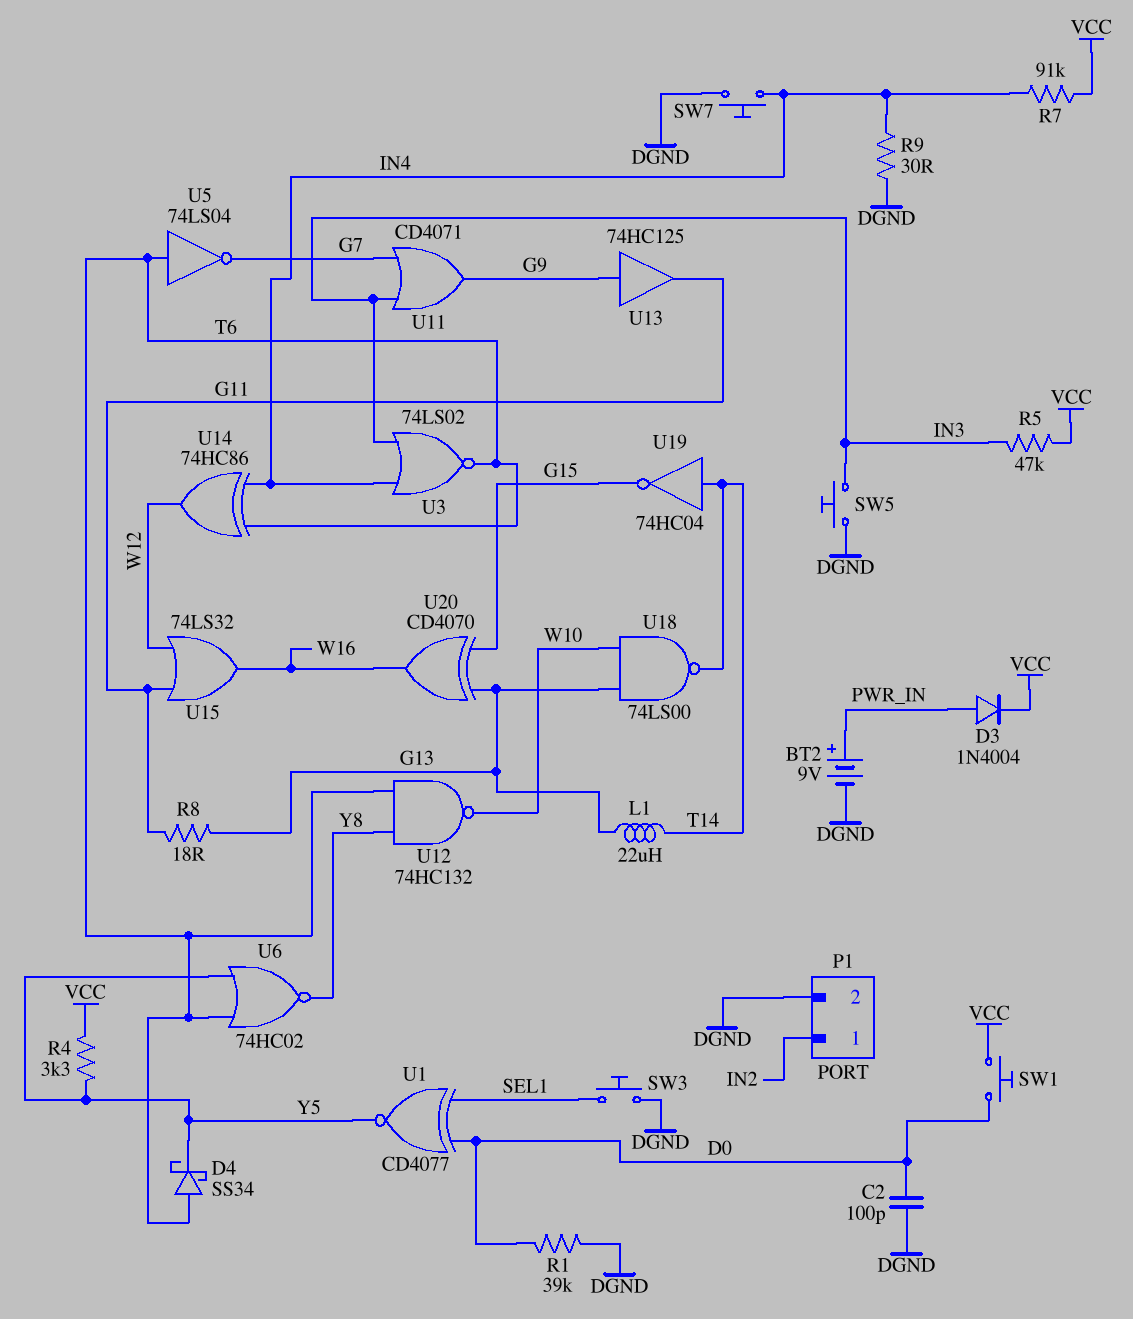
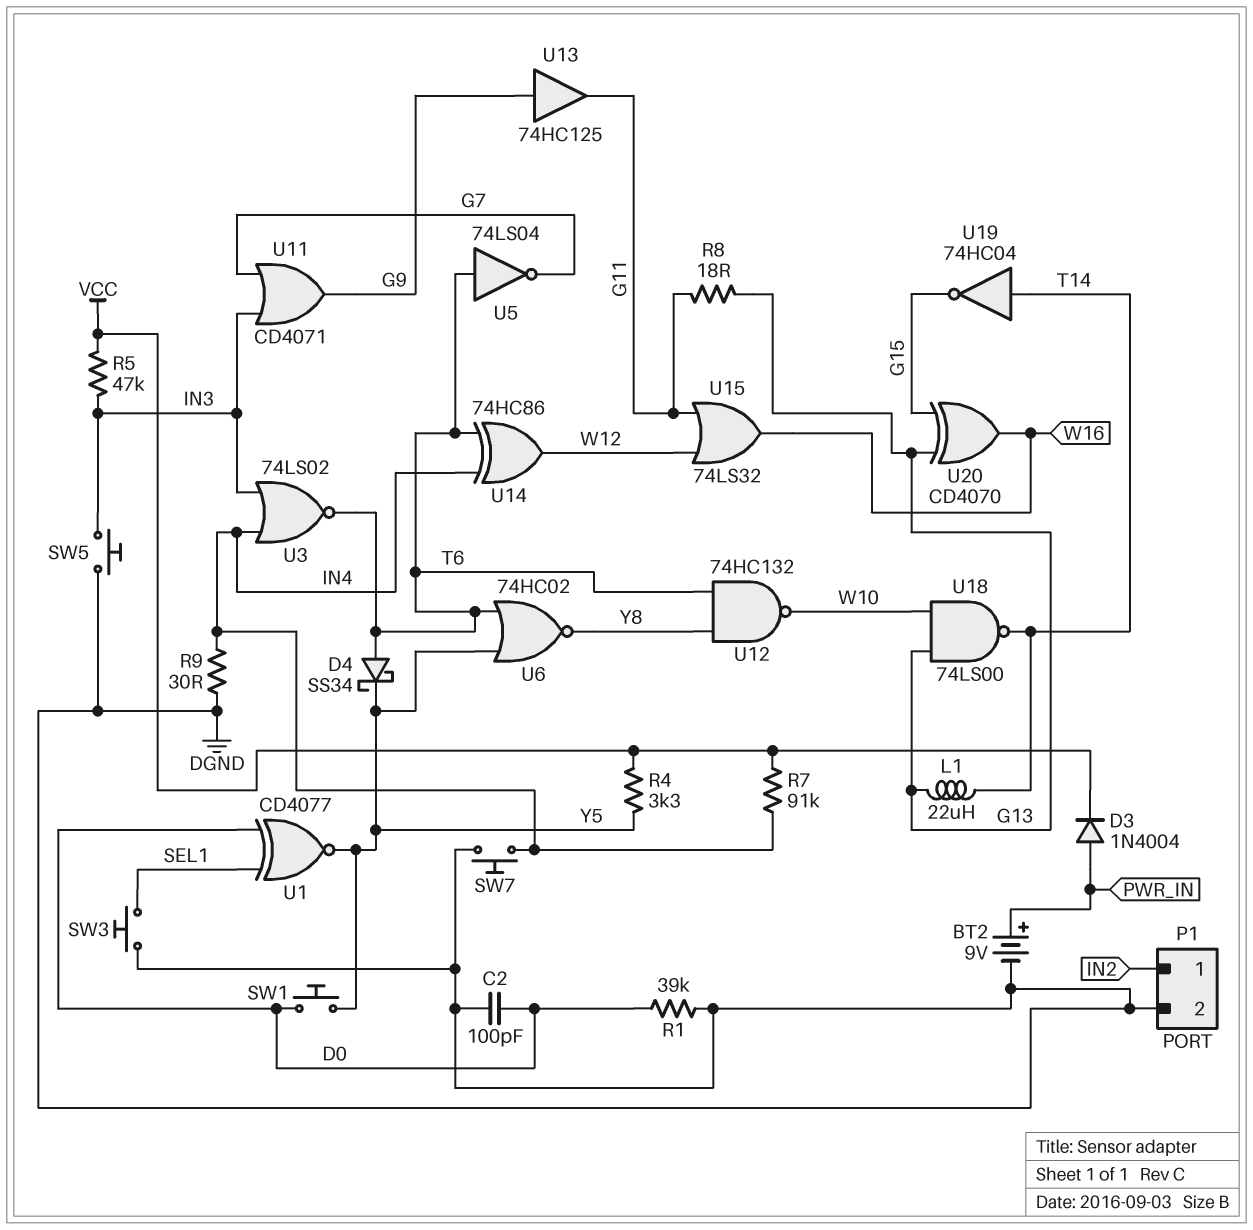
SW1: button (D0, VCC) -> button (D0, Y5)

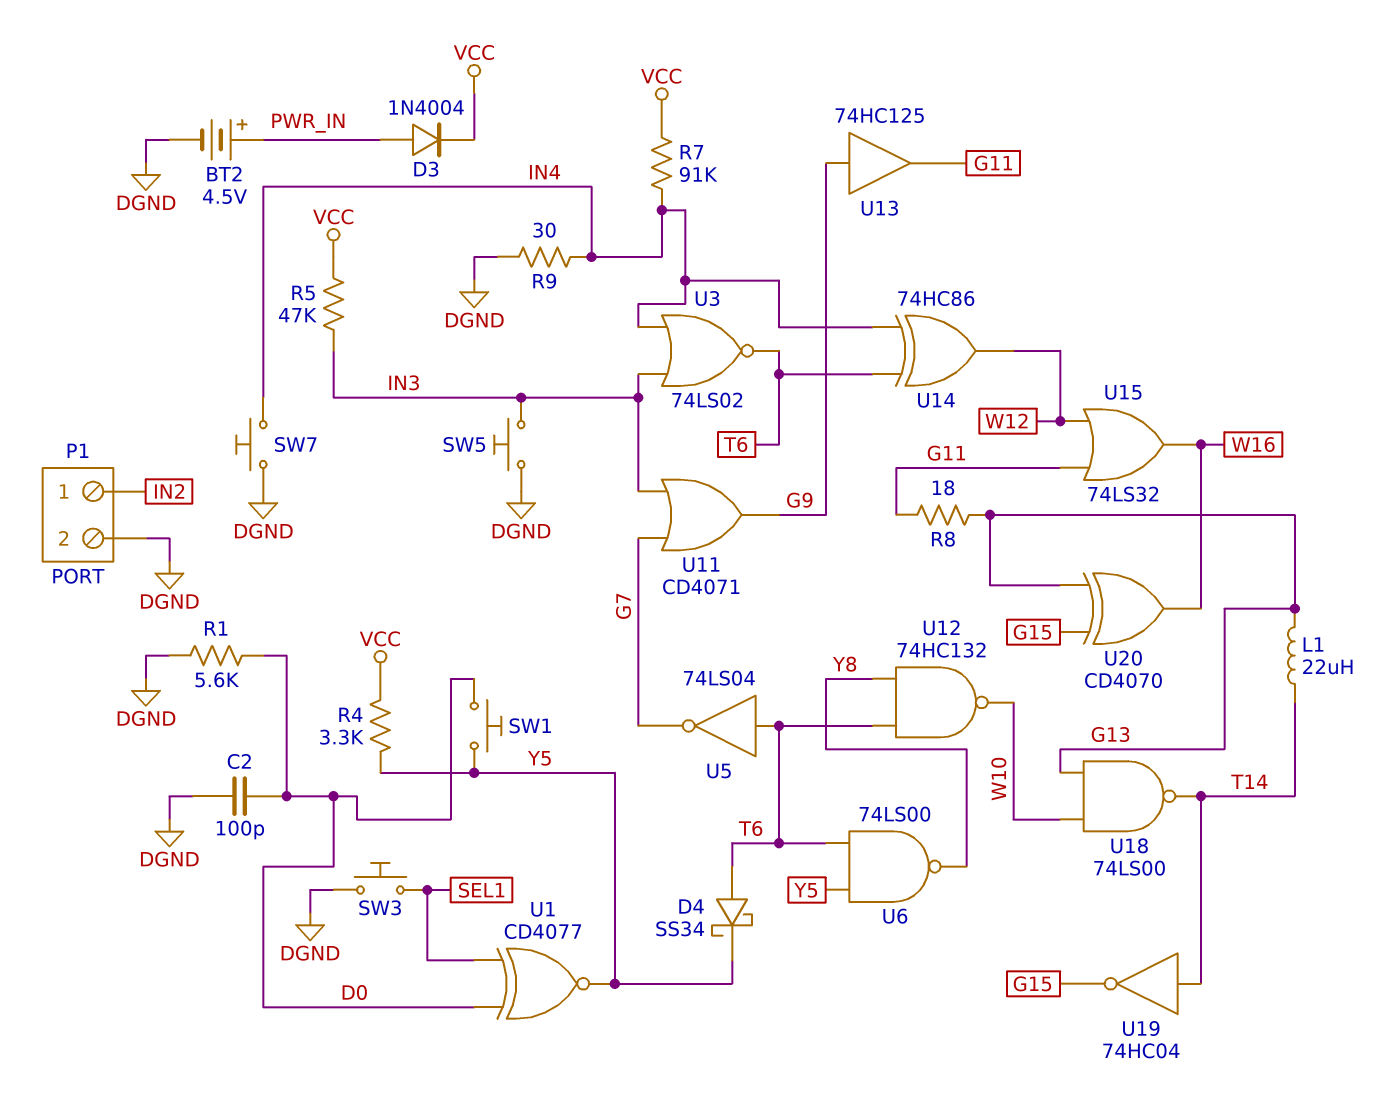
BT2: 9V (plus PWR_IN, minus DGND) -> 4.5V (plus PWR_IN, minus DGND)
R1: 39k (D0, DGND) -> 5.6k (D0, DGND)
U6: NOR 74HC02 (in T6, in Y5, out Y8) -> NAND 74LS00 (in T6, in Y5, out Y8)

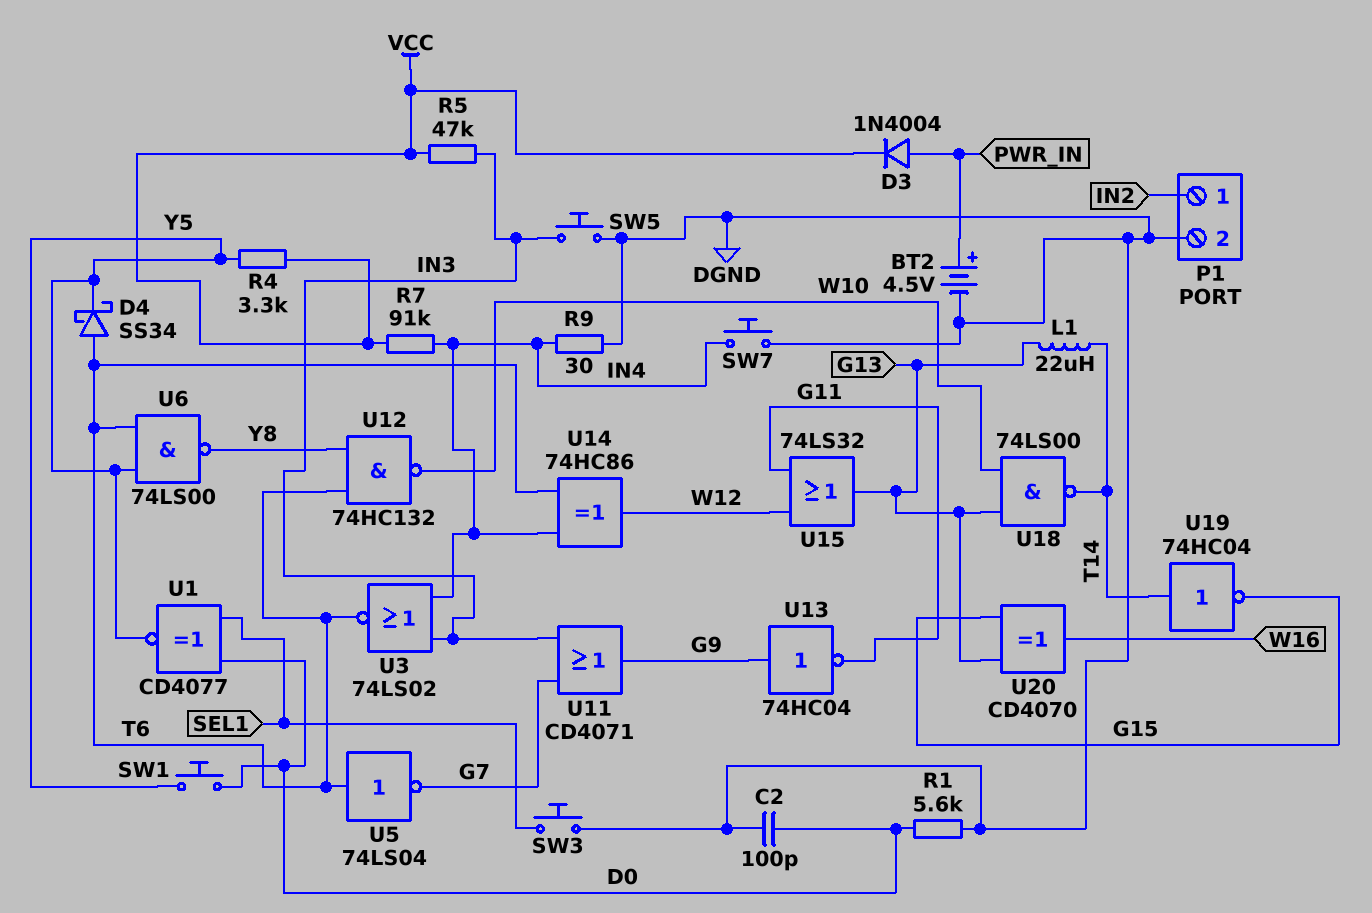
R8: 18 (G11, G13) -> none
U13: buffer 74HC125 (in G9, out G11) -> NOT 74HC04 (in G9, out G11)
U15: OR 74LS32 (in G11, in W12, out W16) -> OR 74LS32 (in G11, in W12, out G13)

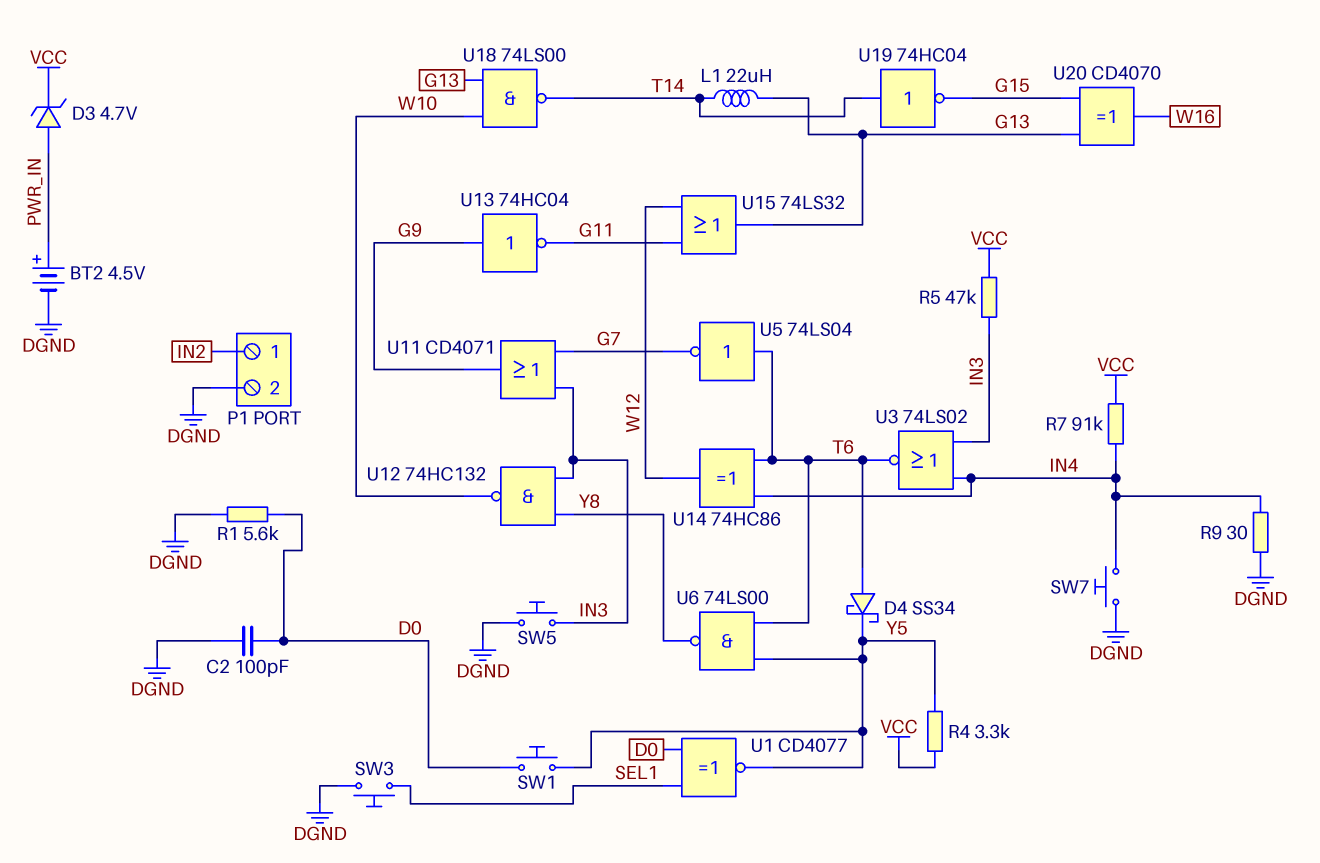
D3: diode 1N4004 (A PWR_IN, K VCC) -> zener 4.7V (A PWR_IN, K VCC)
U12: NAND 74HC132 (in T6, in Y8, out W10) -> NAND 74HC132 (in IN3, in Y8, out W10)

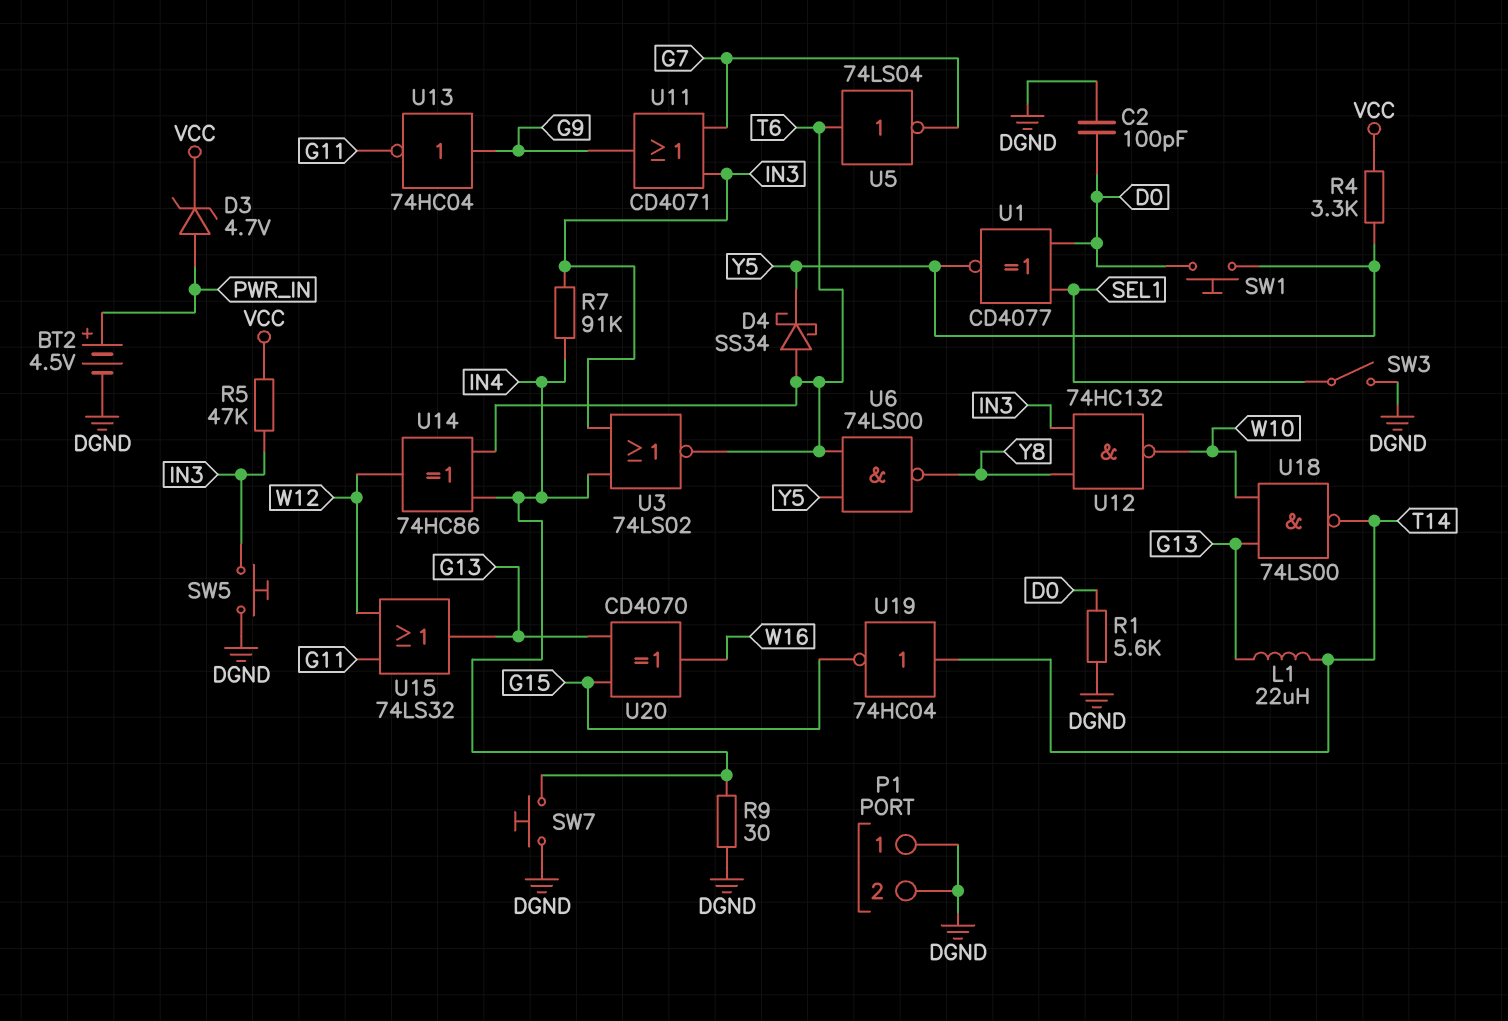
P1 pin 1: IN2 -> DGND
R7: 91k (IN4, VCC) -> 91k (IN3, IN4)
SW3: button (DGND, SEL1) -> switch (DGND, SEL1)

